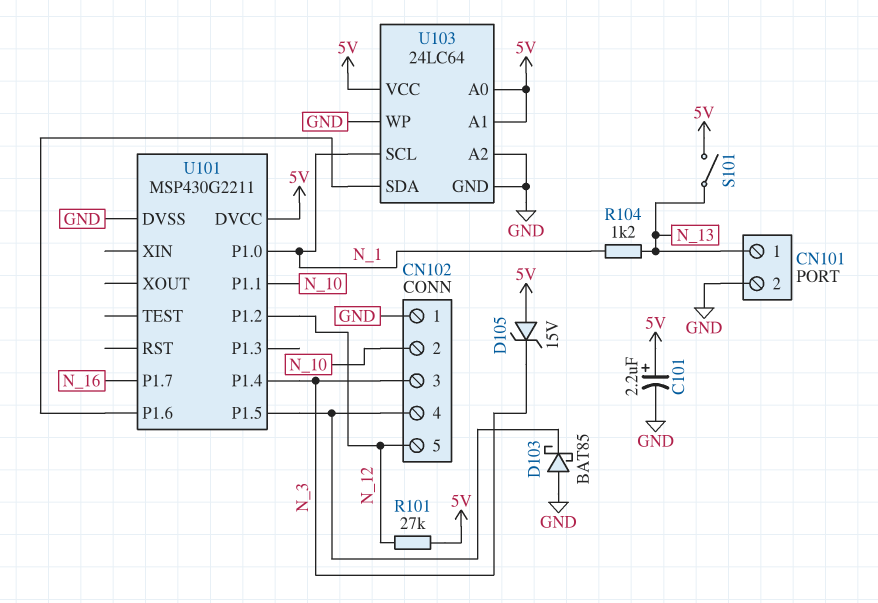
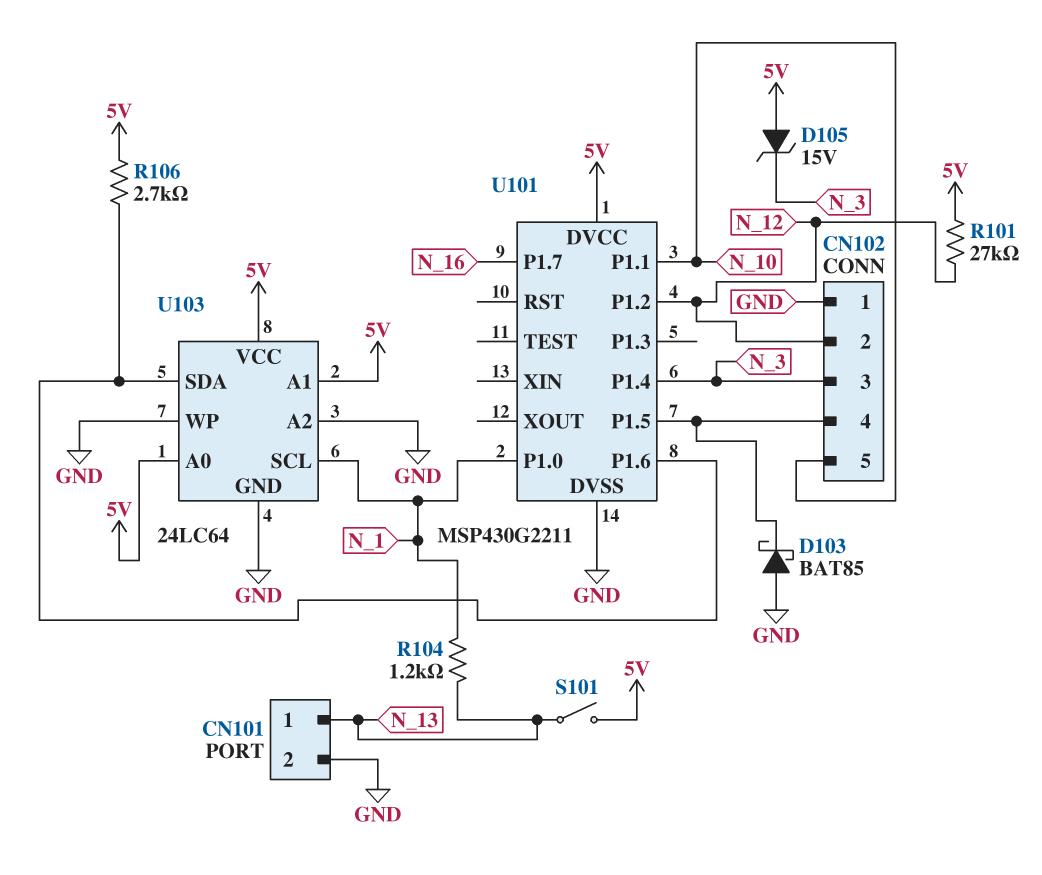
C101: 2.2uF (plus 5V, minus GND) -> none
CN102 pin 2: N_10 -> N_12
CN102 pin 5: N_12 -> N_10
R106: none -> 2.7k (5V, U101/P1.6)

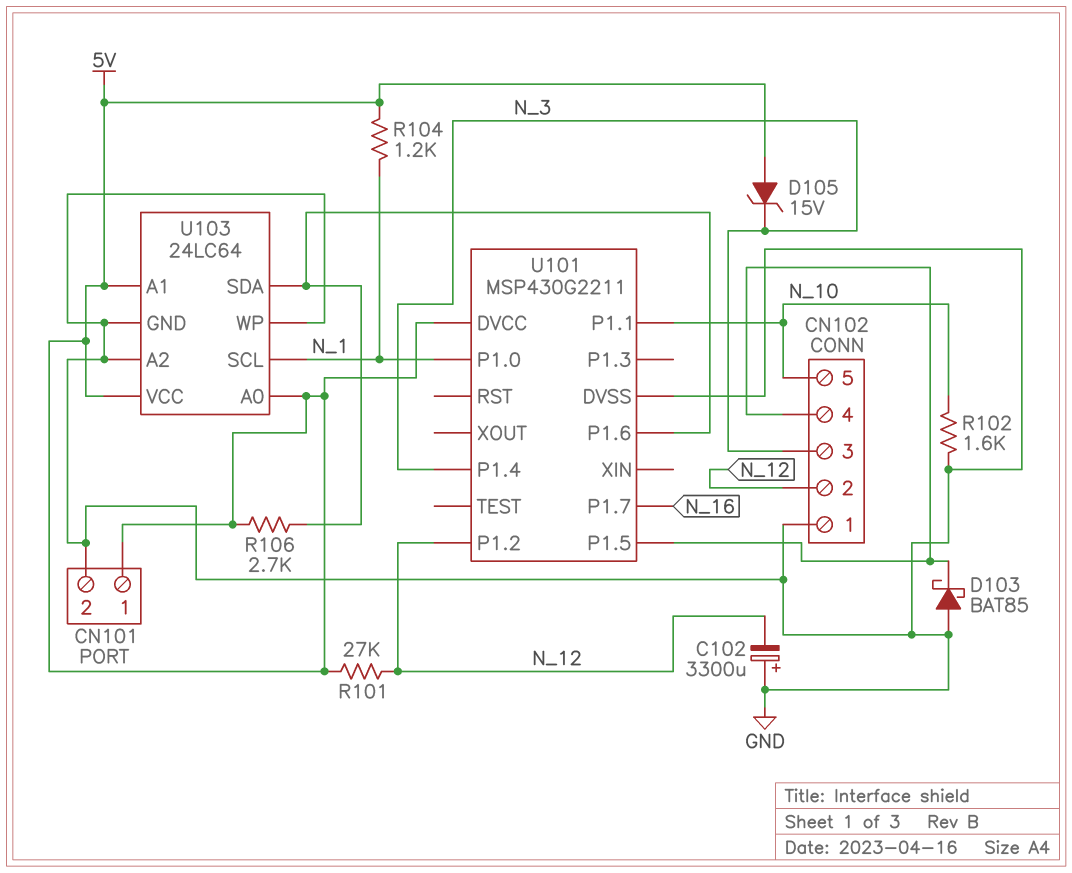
C102: none -> 3300uF (plus GND, minus N_12)
CN101 pin 1: N_13 -> 5V
R102: none -> 1.6k (GND, N_10)
R104: 1.2k (N_1, N_13) -> 1.2k (5V, N_1)
S101: switch (5V, N_13) -> none

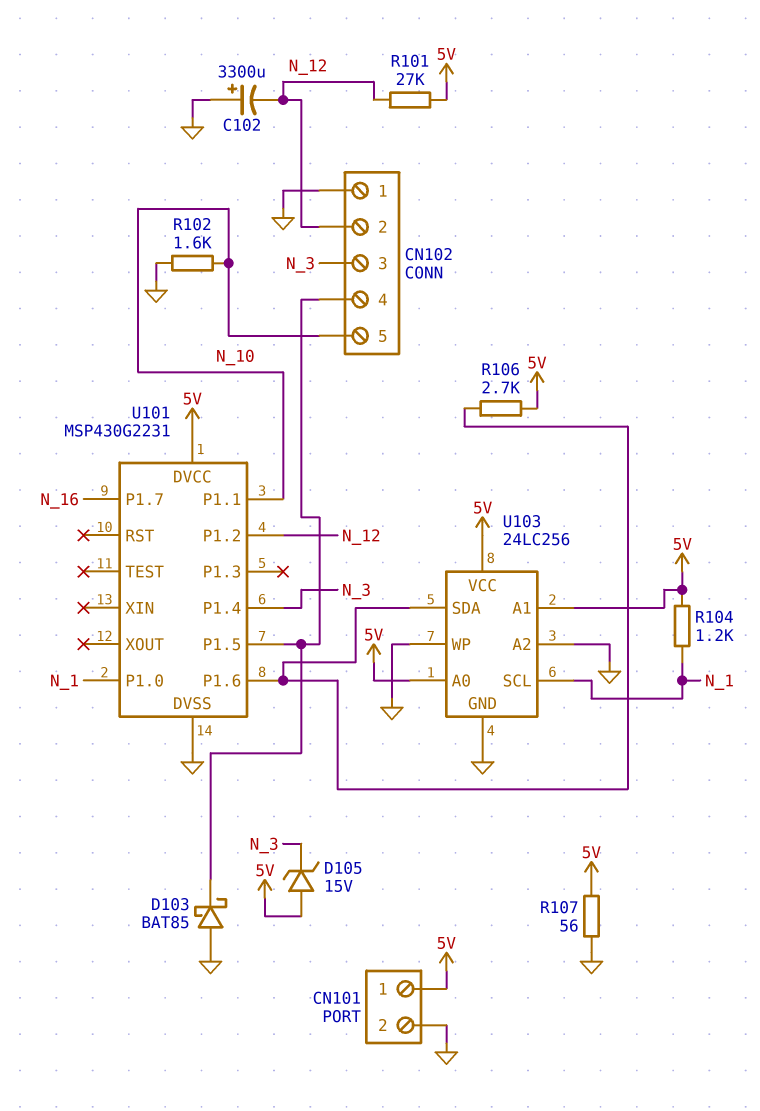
R107: none -> 56 (5V, GND)
U101: MSP430G2211 -> MSP430G2231
U103: 24LC64 -> 24LC256

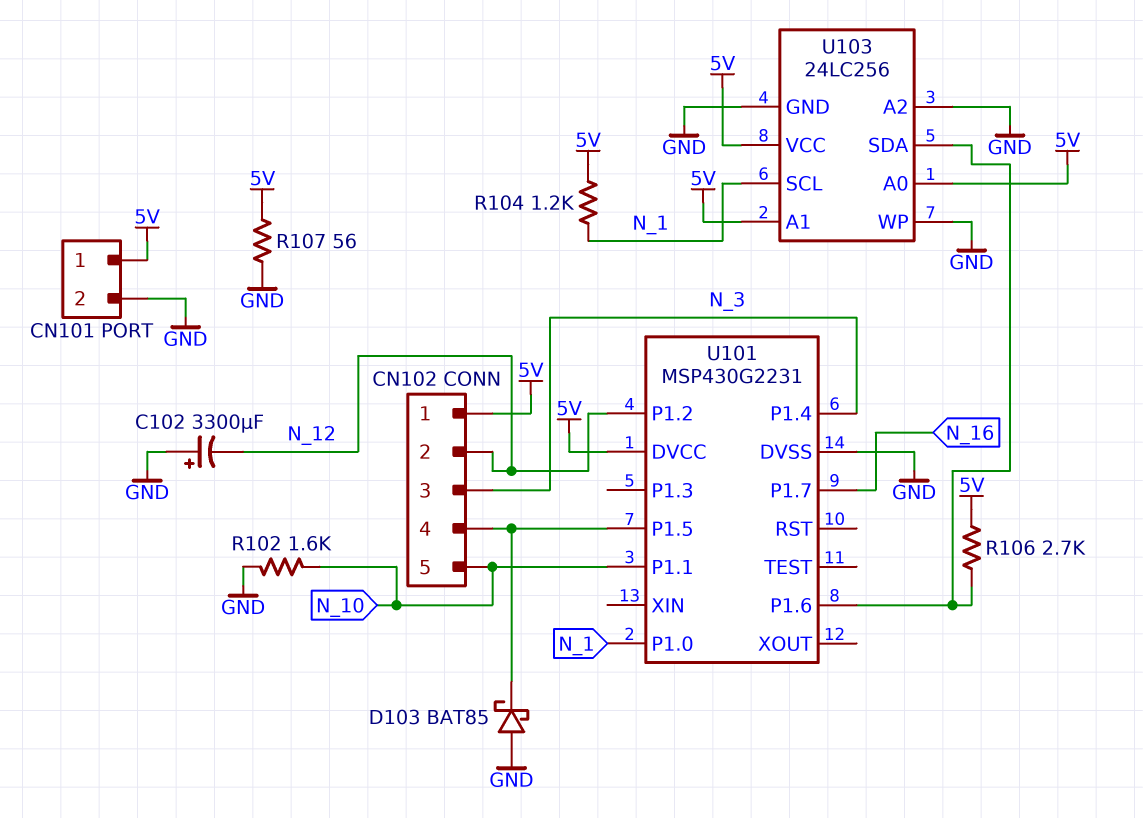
CN102 pin 1: GND -> 5V
D105: zener 15V (A 5V, K N_3) -> none
R101: 27k (5V, N_12) -> none

